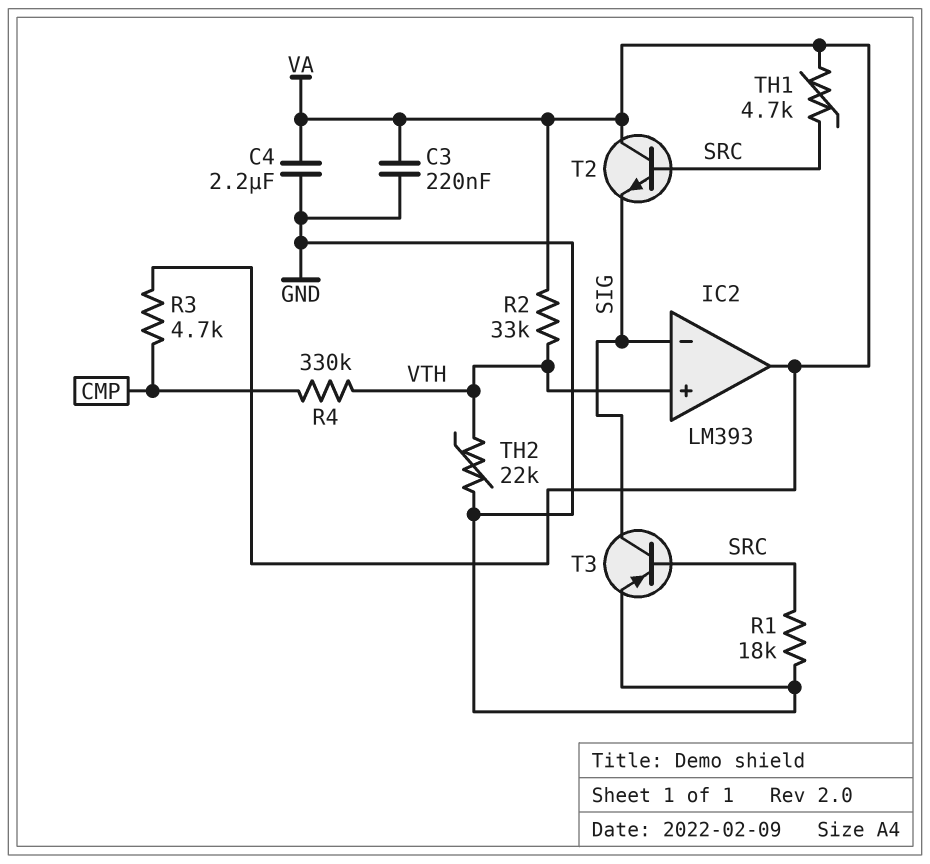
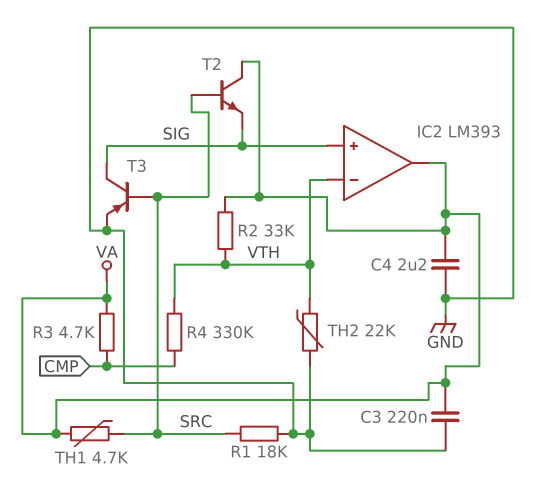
IC2 pin in+: VTH -> SIG
IC2 pin in-: SIG -> VTH

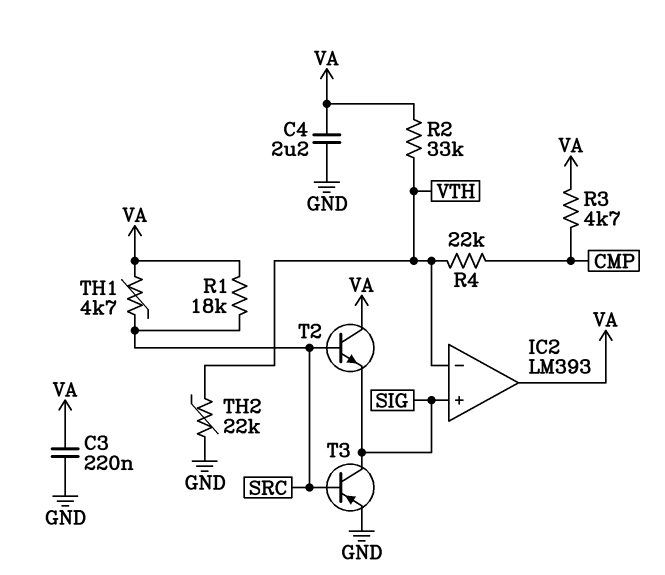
R1: 18k (GND, SRC) -> 18k (SRC, VA)
R4: 330k (CMP, VTH) -> 22k (CMP, VTH)

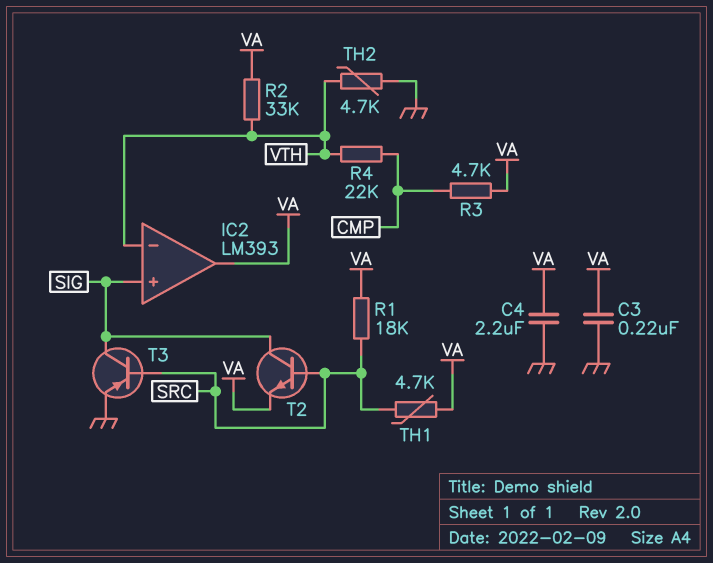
T2: NPN (B SRC, C VA, E SIG) -> NPN (B SRC, C SIG, E VA)
TH2: 22k (GND, VTH) -> 4.7k (GND, VTH)

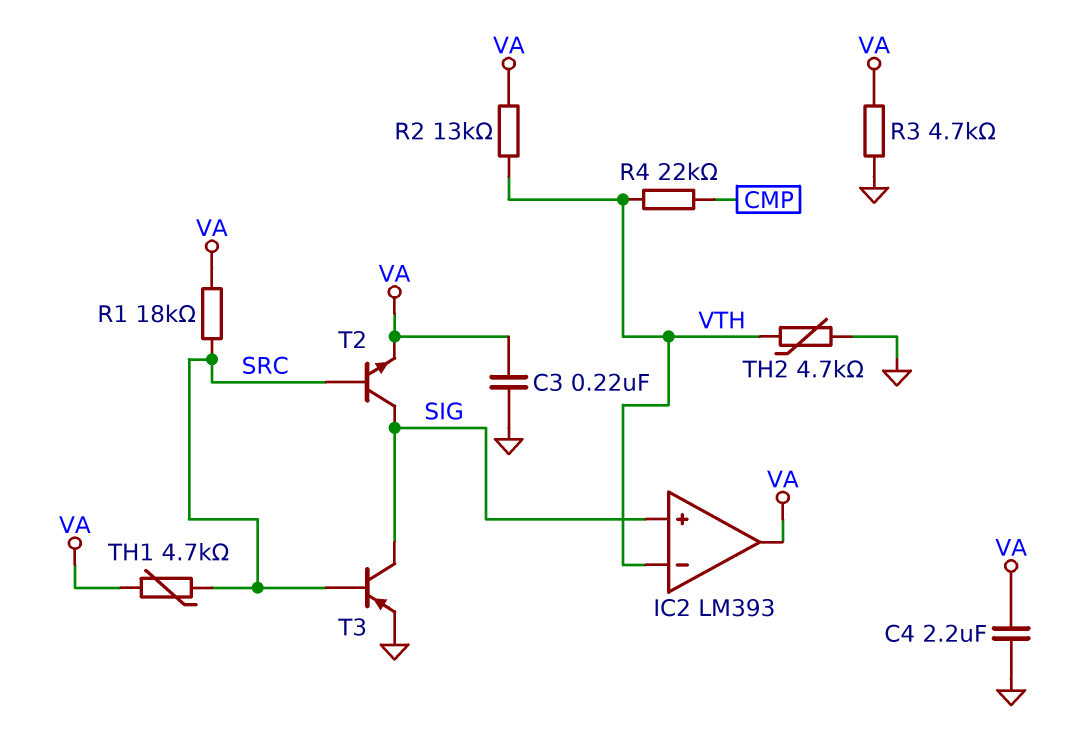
R2: 33k (VA, VTH) -> 13k (VA, VTH)
R3: 4.7k (CMP, VA) -> 4.7k (GND, VA)

